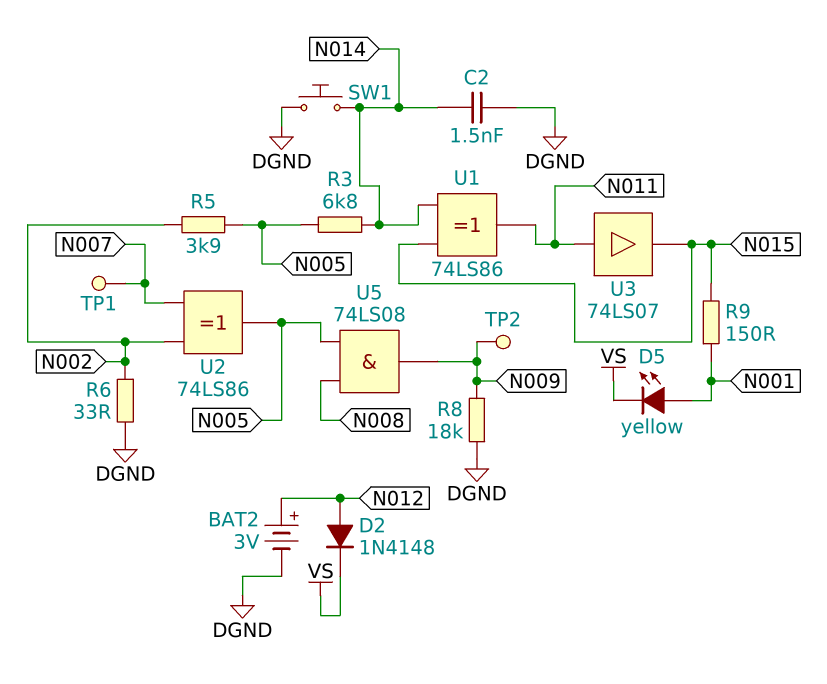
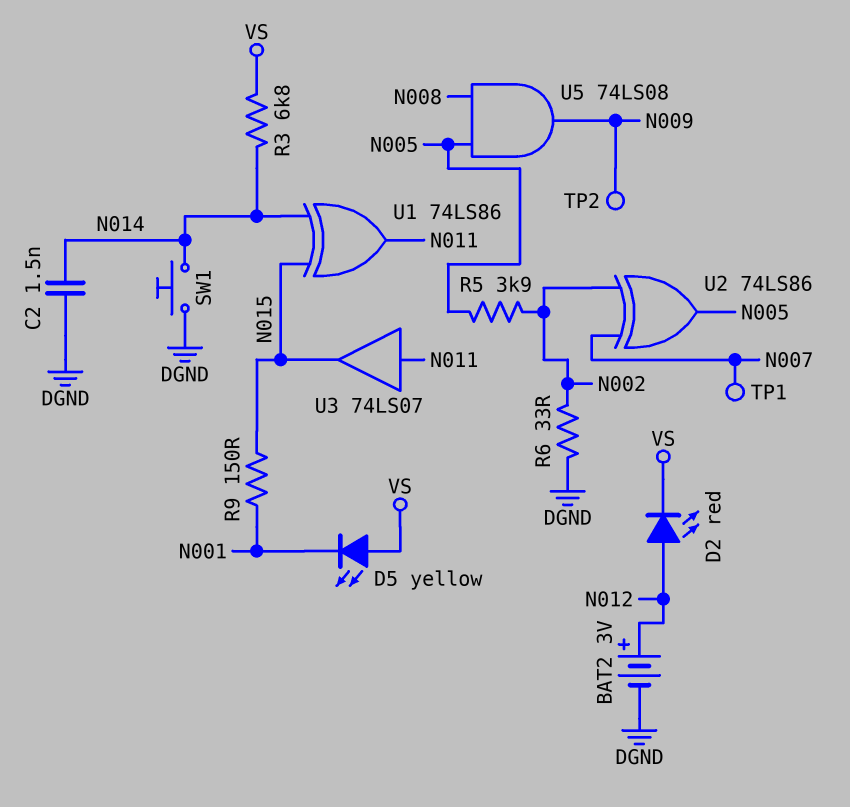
D2: diode 1N4148 (A N012, K VS) -> LED red (A N012, K VS)
D5: LED yellow (A N001, K VS) -> LED yellow (A VS, K N001)
R3: 6.8k (N005, N014) -> 6.8k (N014, VS)
R8: 18k (DGND, N009) -> none

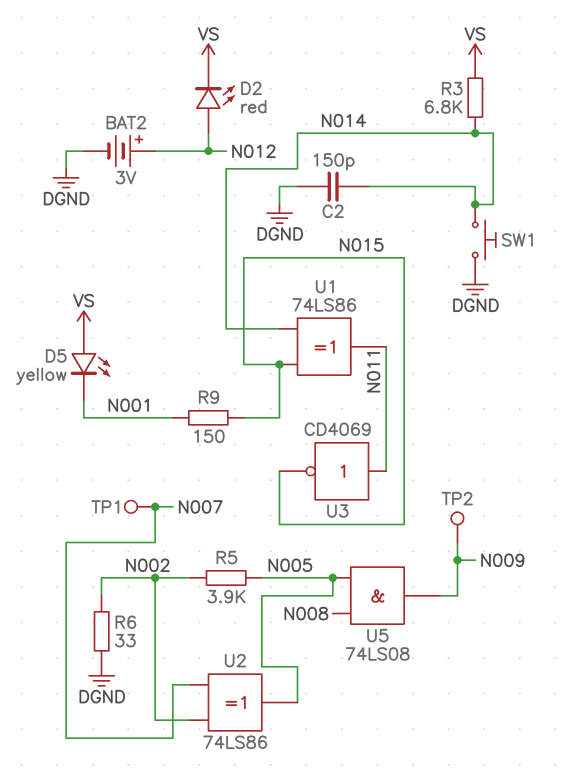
C2: 1.5nF (DGND, N014) -> 150pF (DGND, N014)
U3: buffer 74LS07 (in N011, out N015) -> NOT CD4069 (in N011, out N015)

